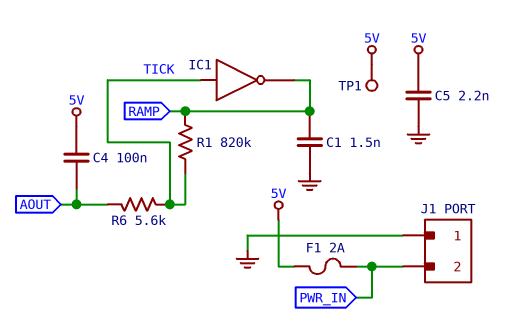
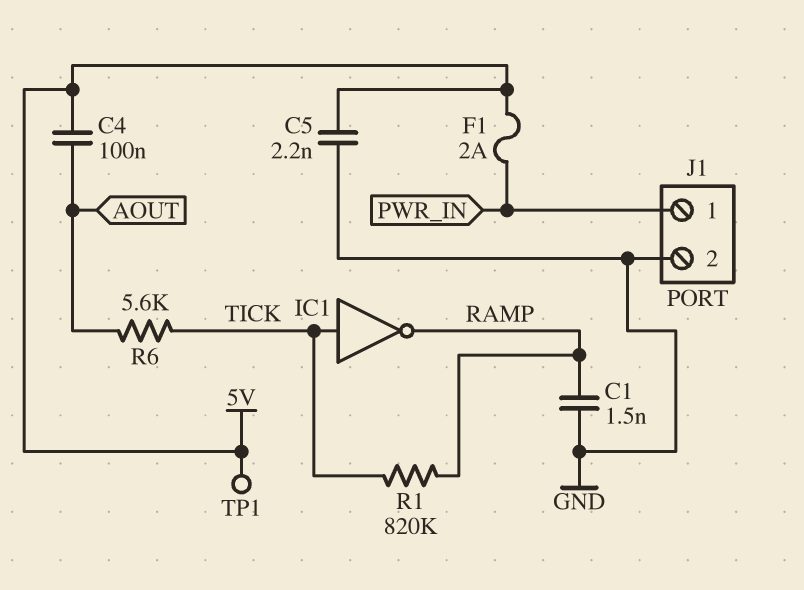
J1 pin 1: GND -> PWR_IN
J1 pin 2: PWR_IN -> GND

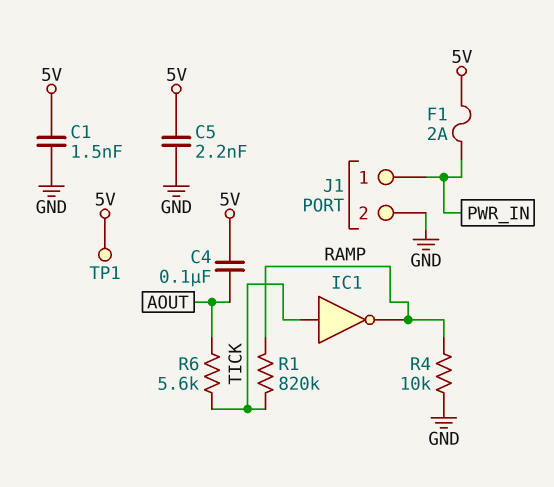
C1: 1.5nF (GND, RAMP) -> 1.5nF (5V, GND)
R4: none -> 10k (GND, RAMP)

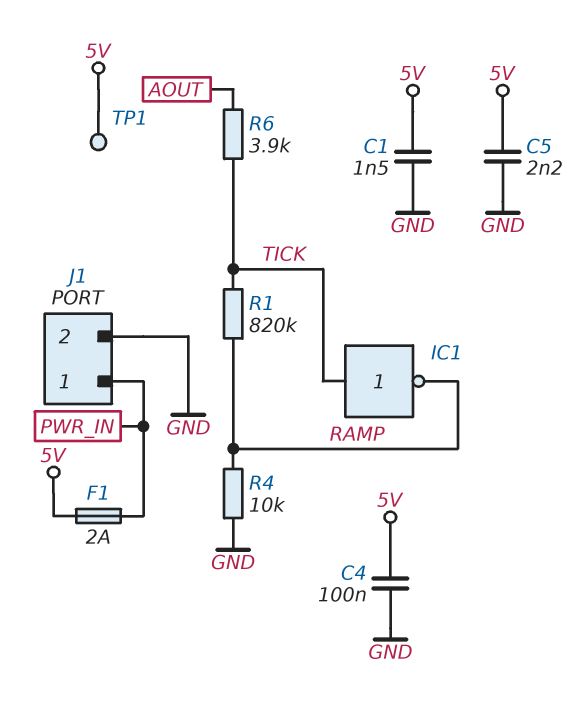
C4: 100nF (5V, AOUT) -> 100nF (5V, GND)
R6: 5.6k (AOUT, TICK) -> 3.9k (AOUT, TICK)

